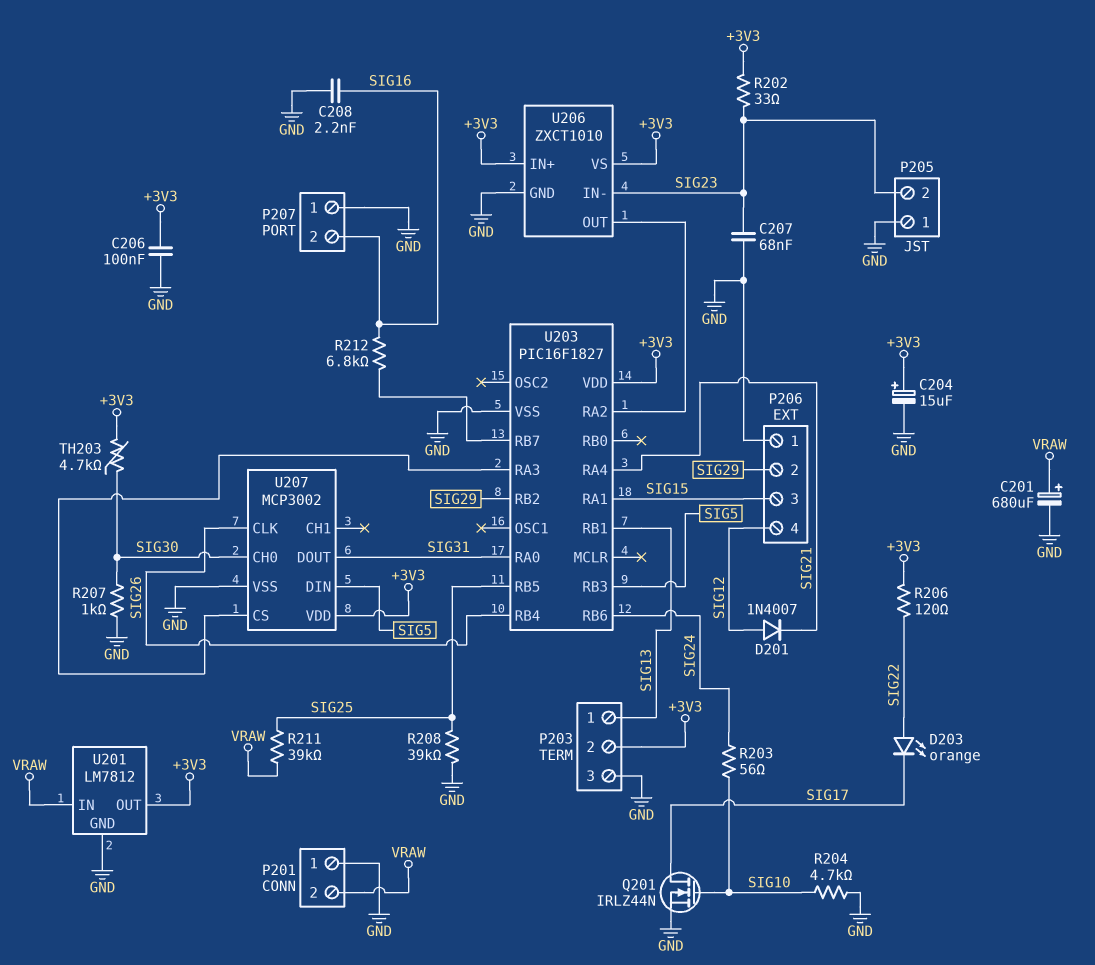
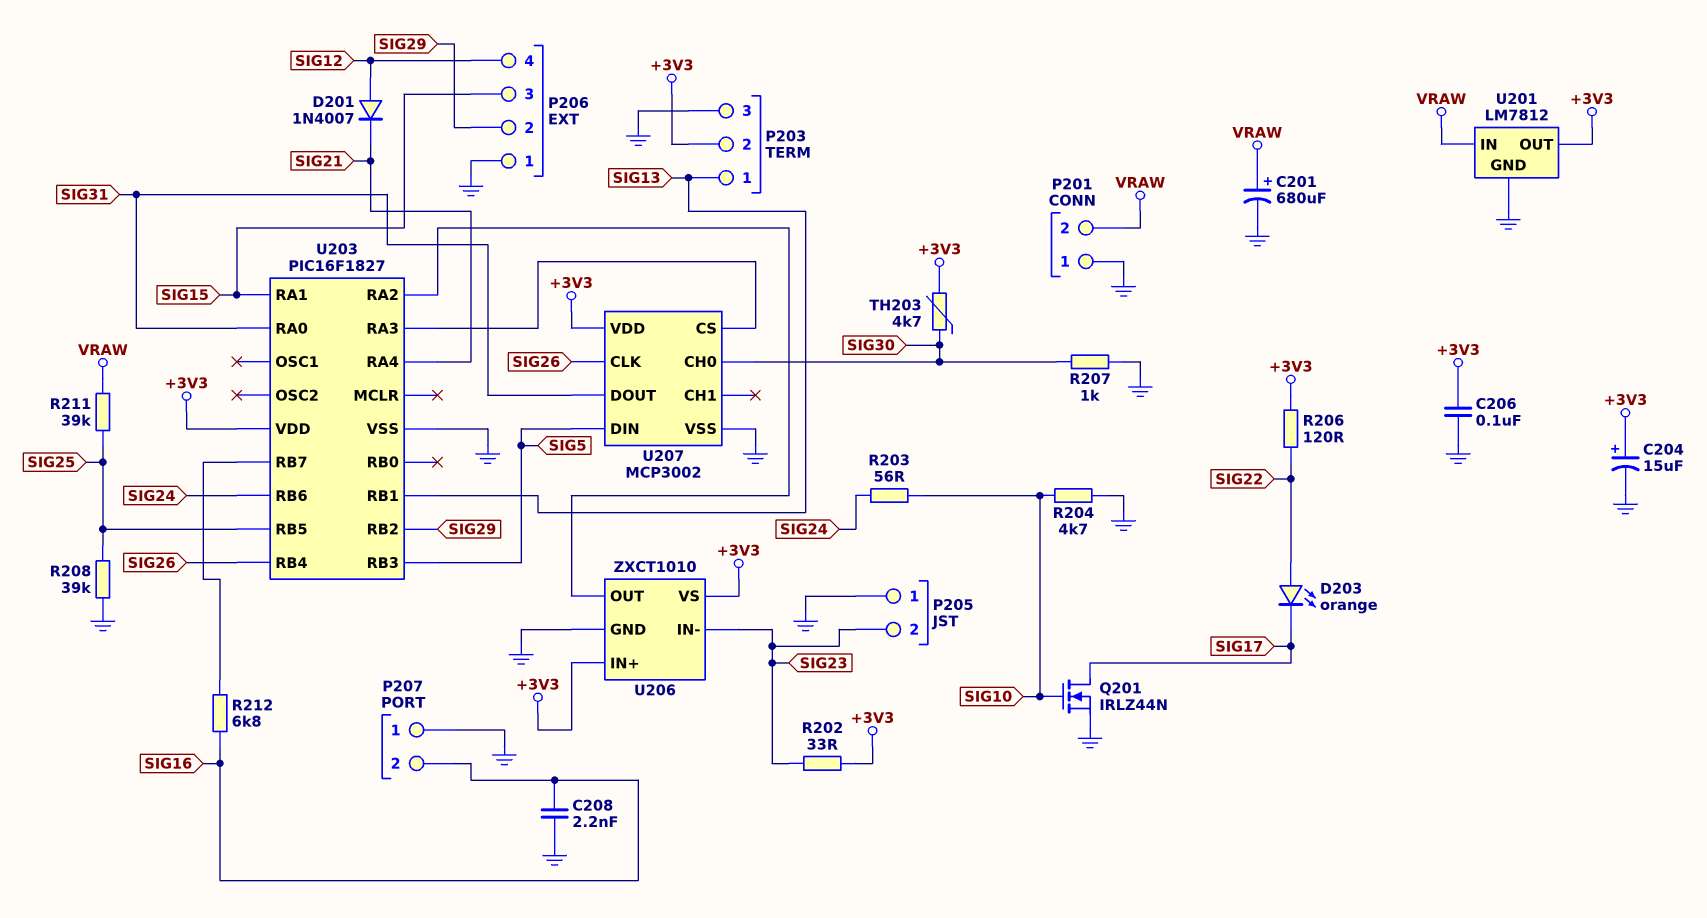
C207: 68nF (GND, SIG23) -> none

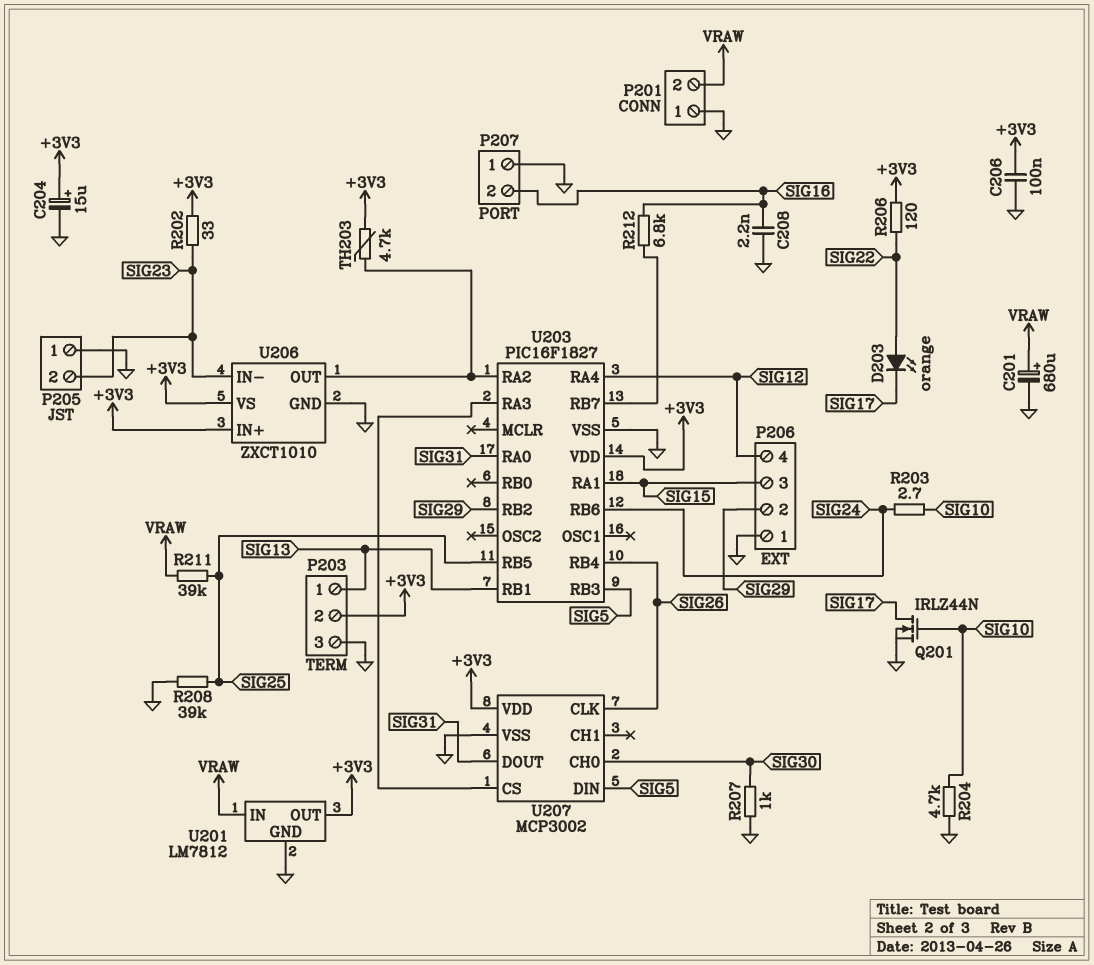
D201: diode 1N4007 (A SIG12, K SIG21) -> none
R203: 56 (SIG10, SIG24) -> 2.7 (SIG10, SIG24)
TH203: 4.7k (+3V3, SIG30) -> 4.7k (+3V3, U203/RA2)
U203 pin RA4: SIG21 -> SIG12

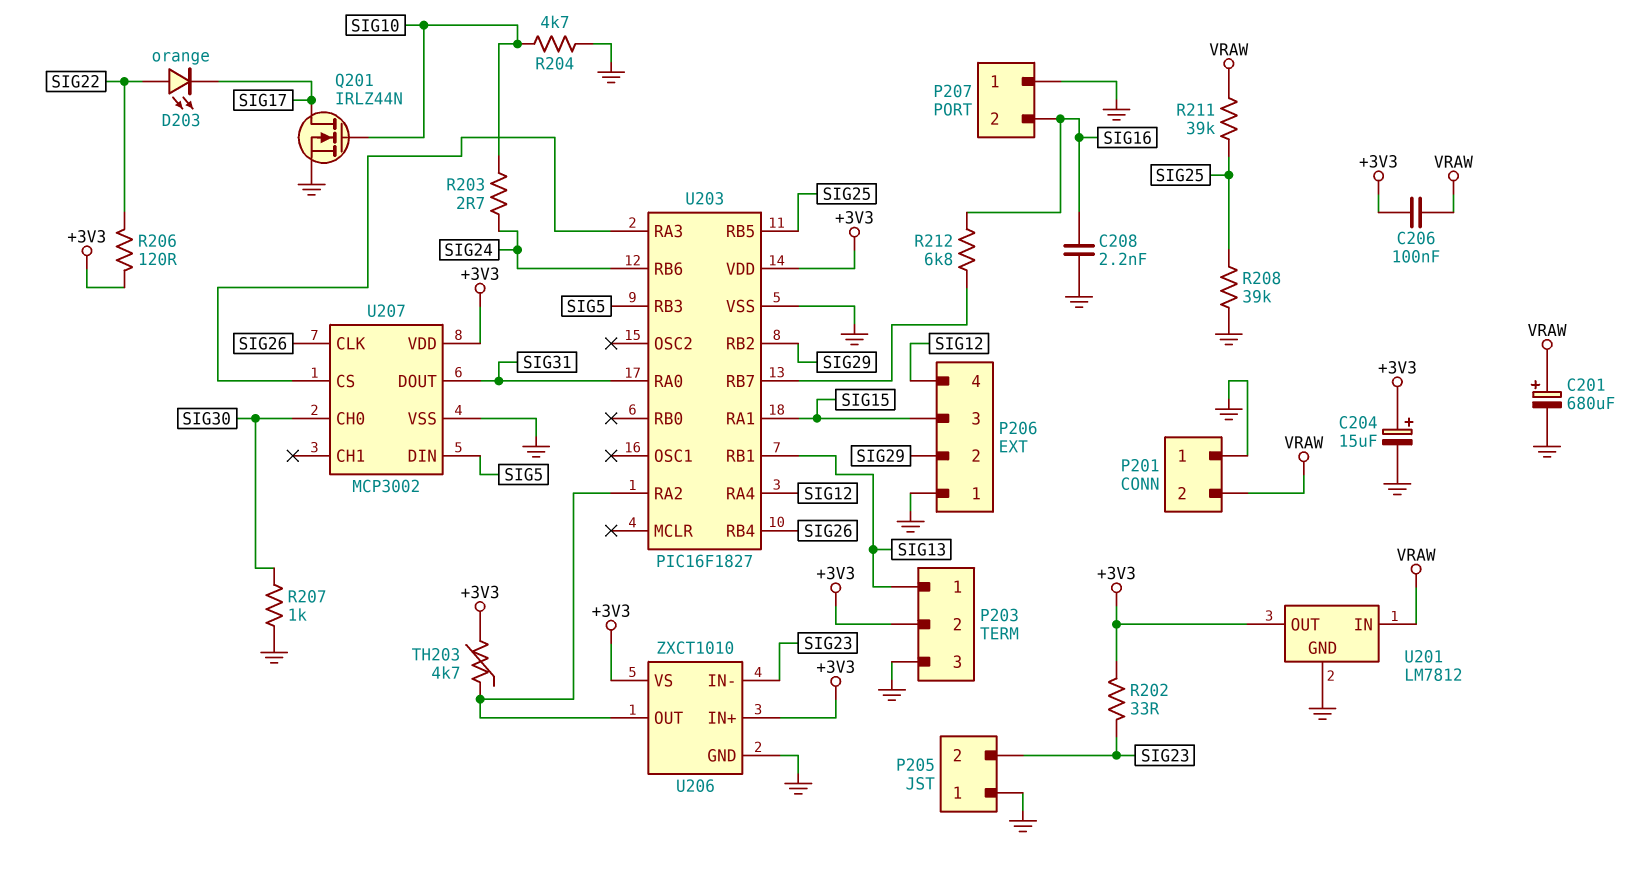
C206: 100nF (+3V3, GND) -> 100nF (+3V3, VRAW)

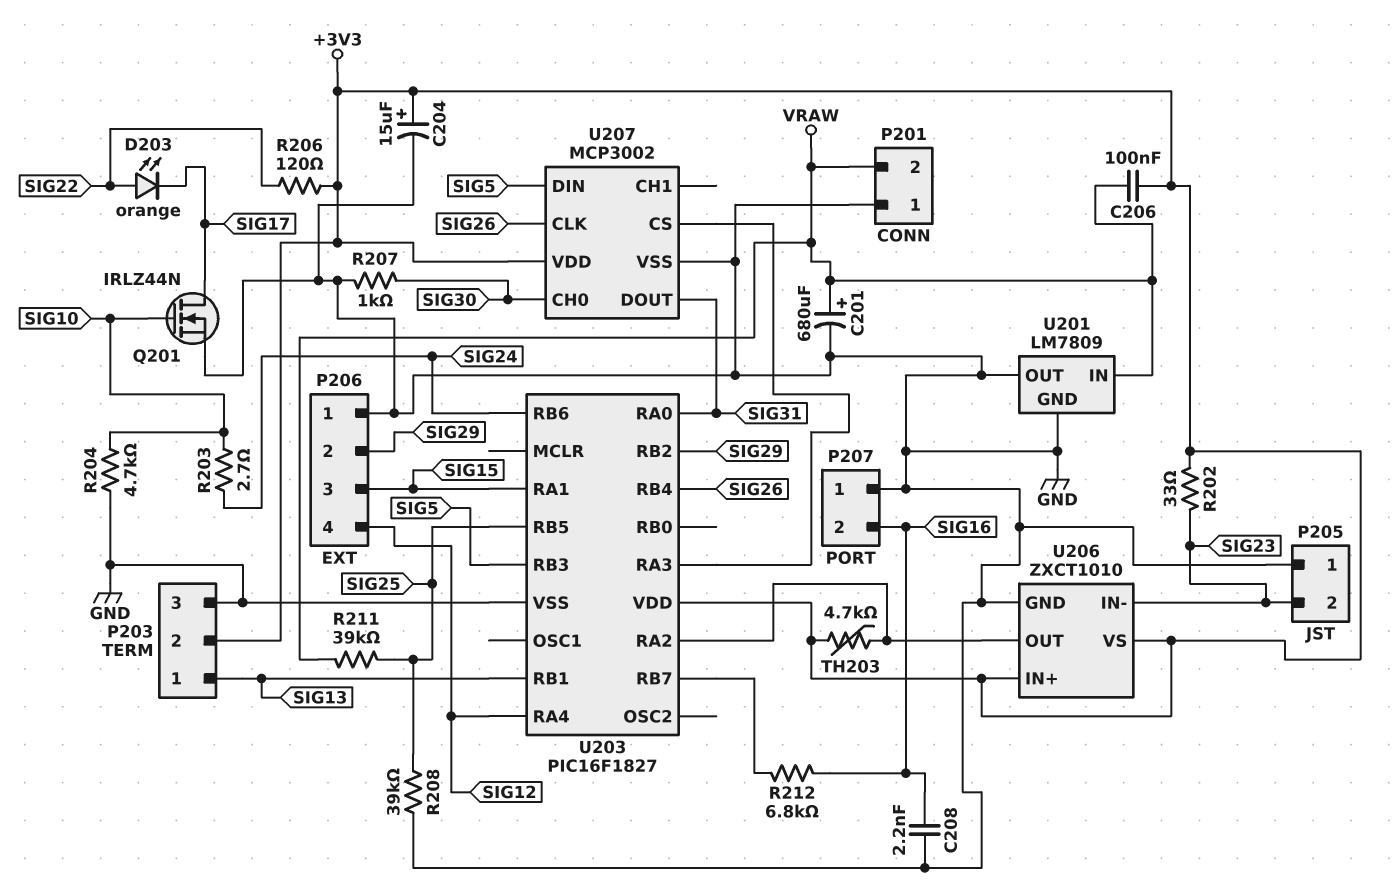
U201: LM7812 -> LM7809
U201 pin OUT: +3V3 -> GND

